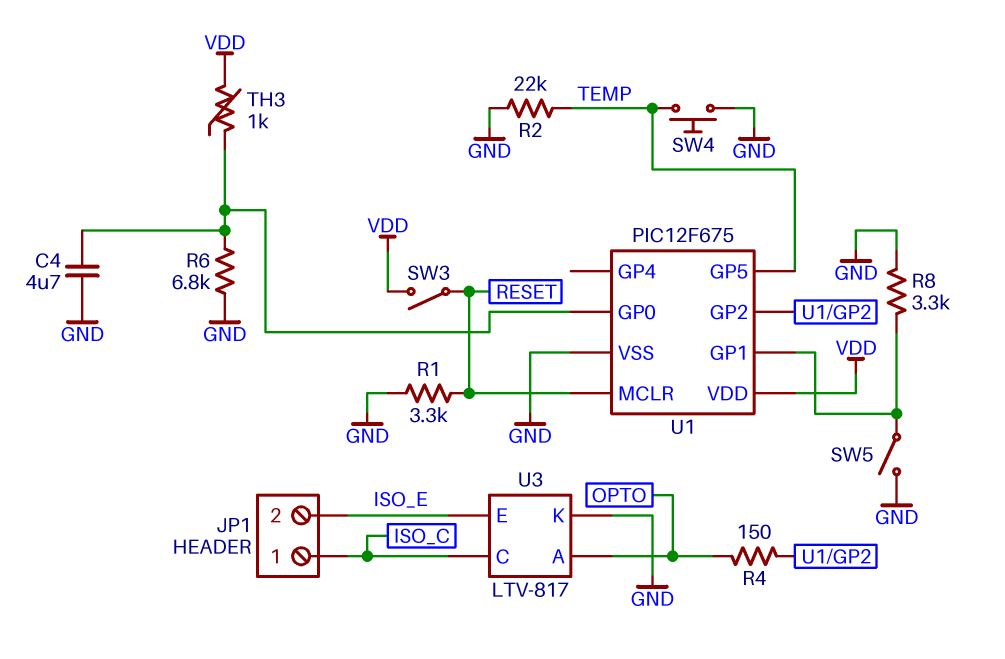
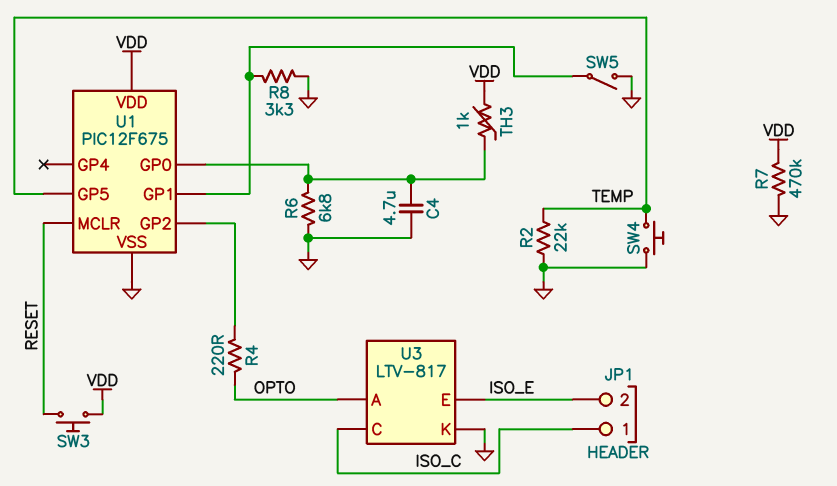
R1: 3.3k (GND, RESET) -> none
R4: 150 (OPTO, U1/GP2) -> 220 (OPTO, U1/GP2)
R7: none -> 470k (GND, VDD)
SW3: switch (RESET, VDD) -> button (RESET, VDD)

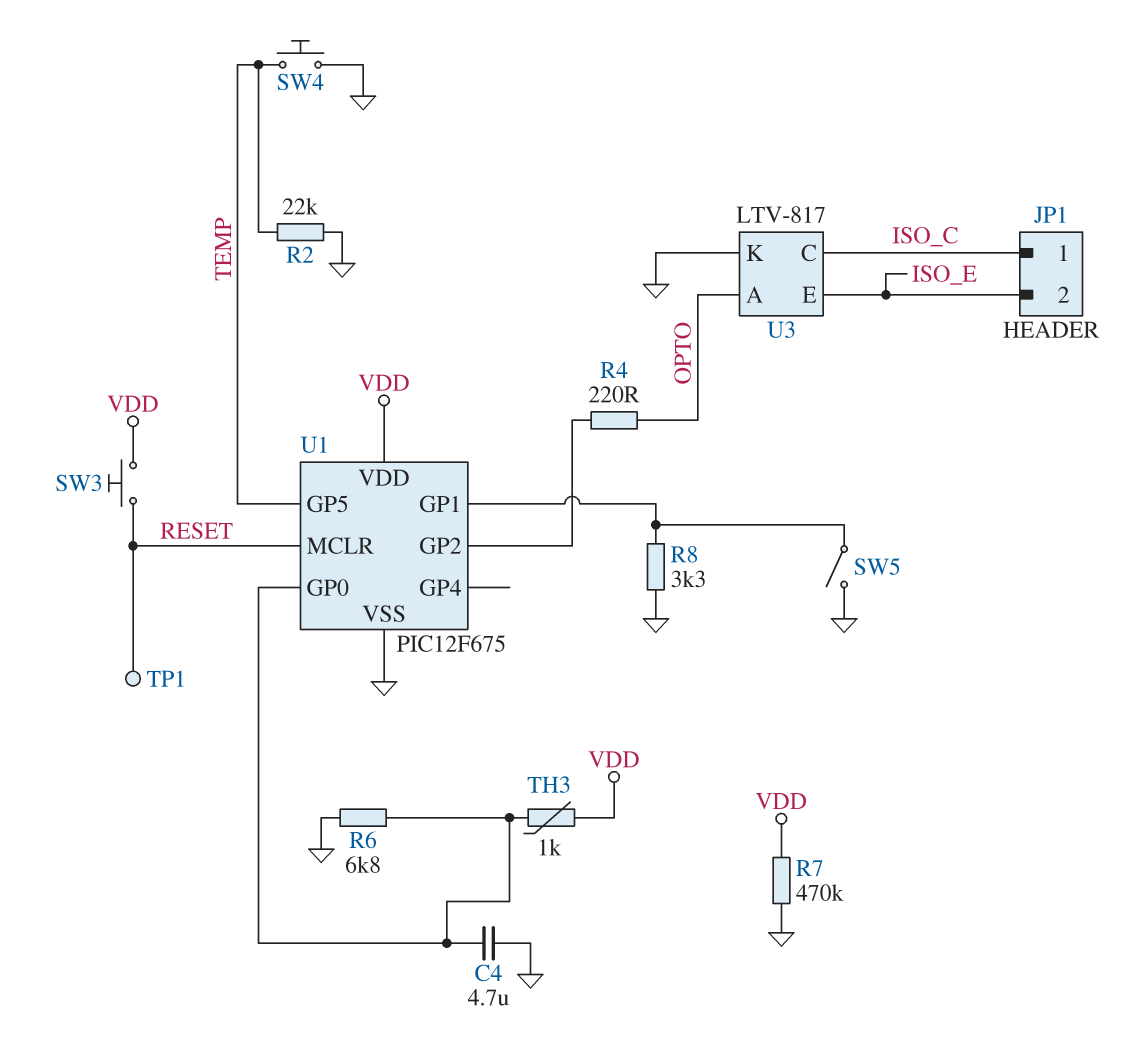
TP1: none -> test point (RESET)

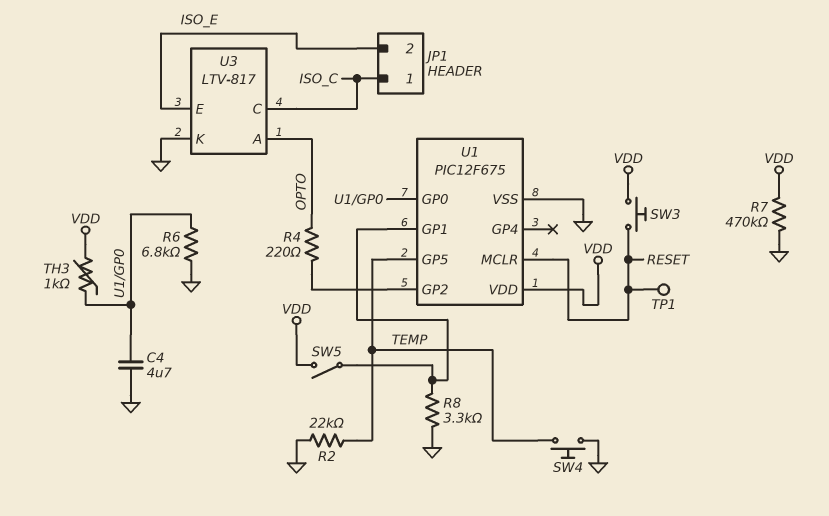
SW5: switch (GND, U1/GP1) -> switch (U1/GP1, VDD)

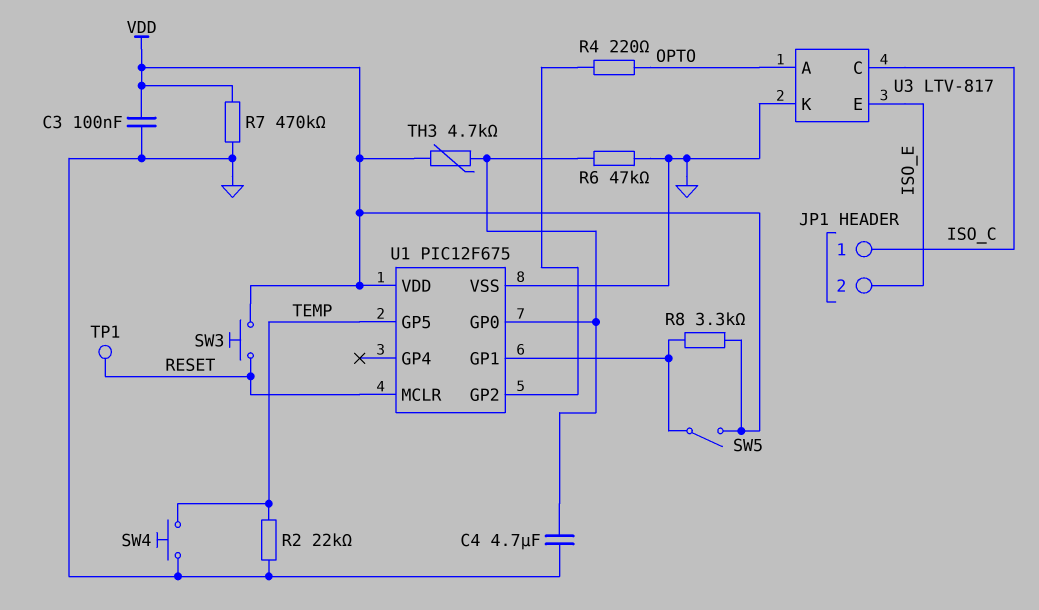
C3: none -> 100nF (GND, VDD)
R6: 6.8k (GND, U1/GP0) -> 47k (GND, U1/GP0)
R8: 3.3k (GND, U1/GP1) -> 3.3k (U1/GP1, VDD)
TH3: 1k (U1/GP0, VDD) -> 4.7k (U1/GP0, VDD)

